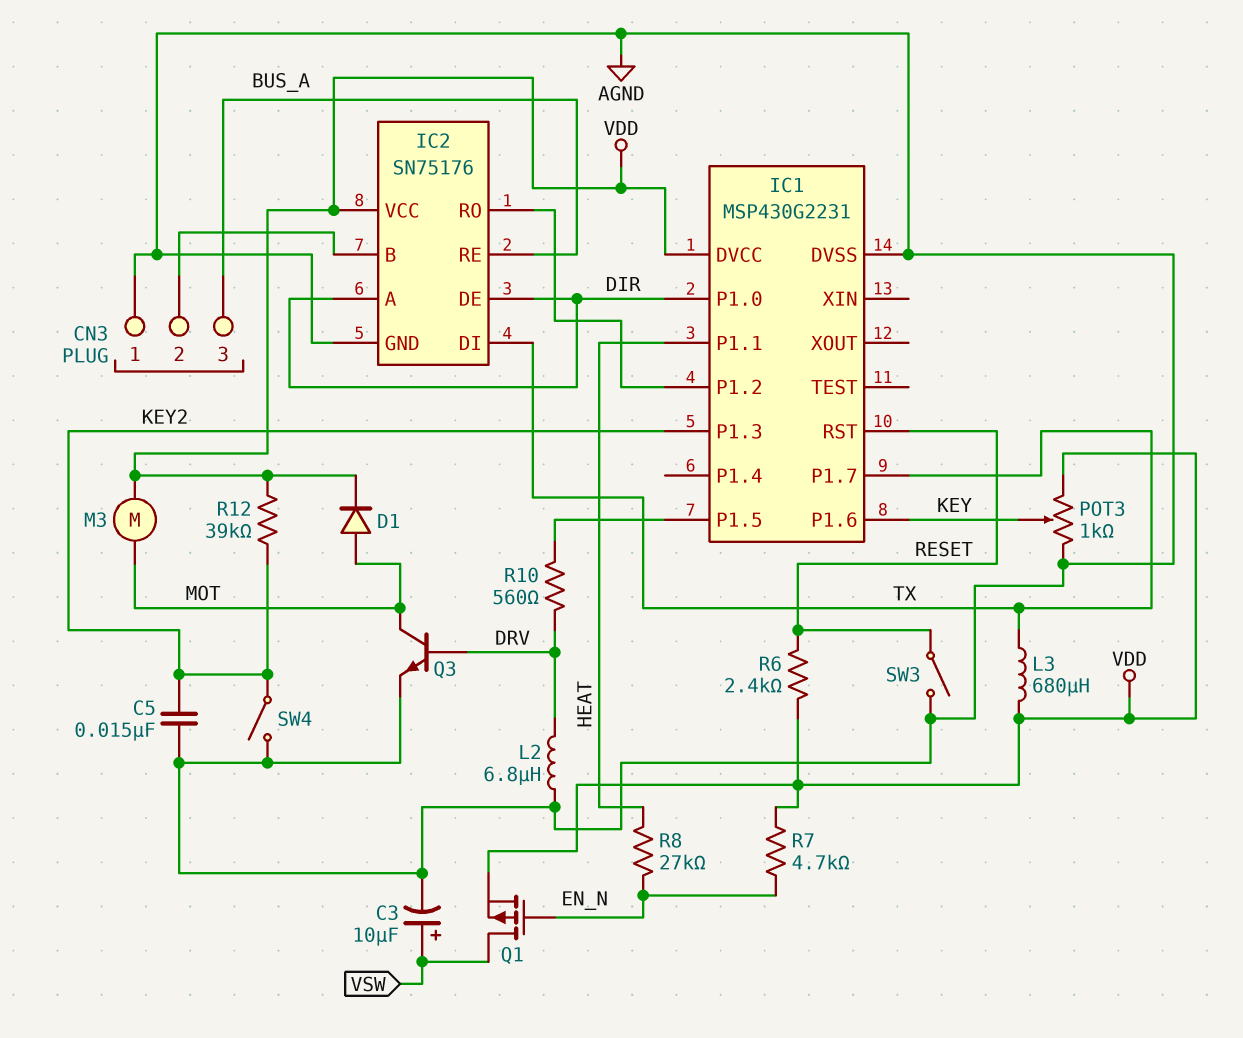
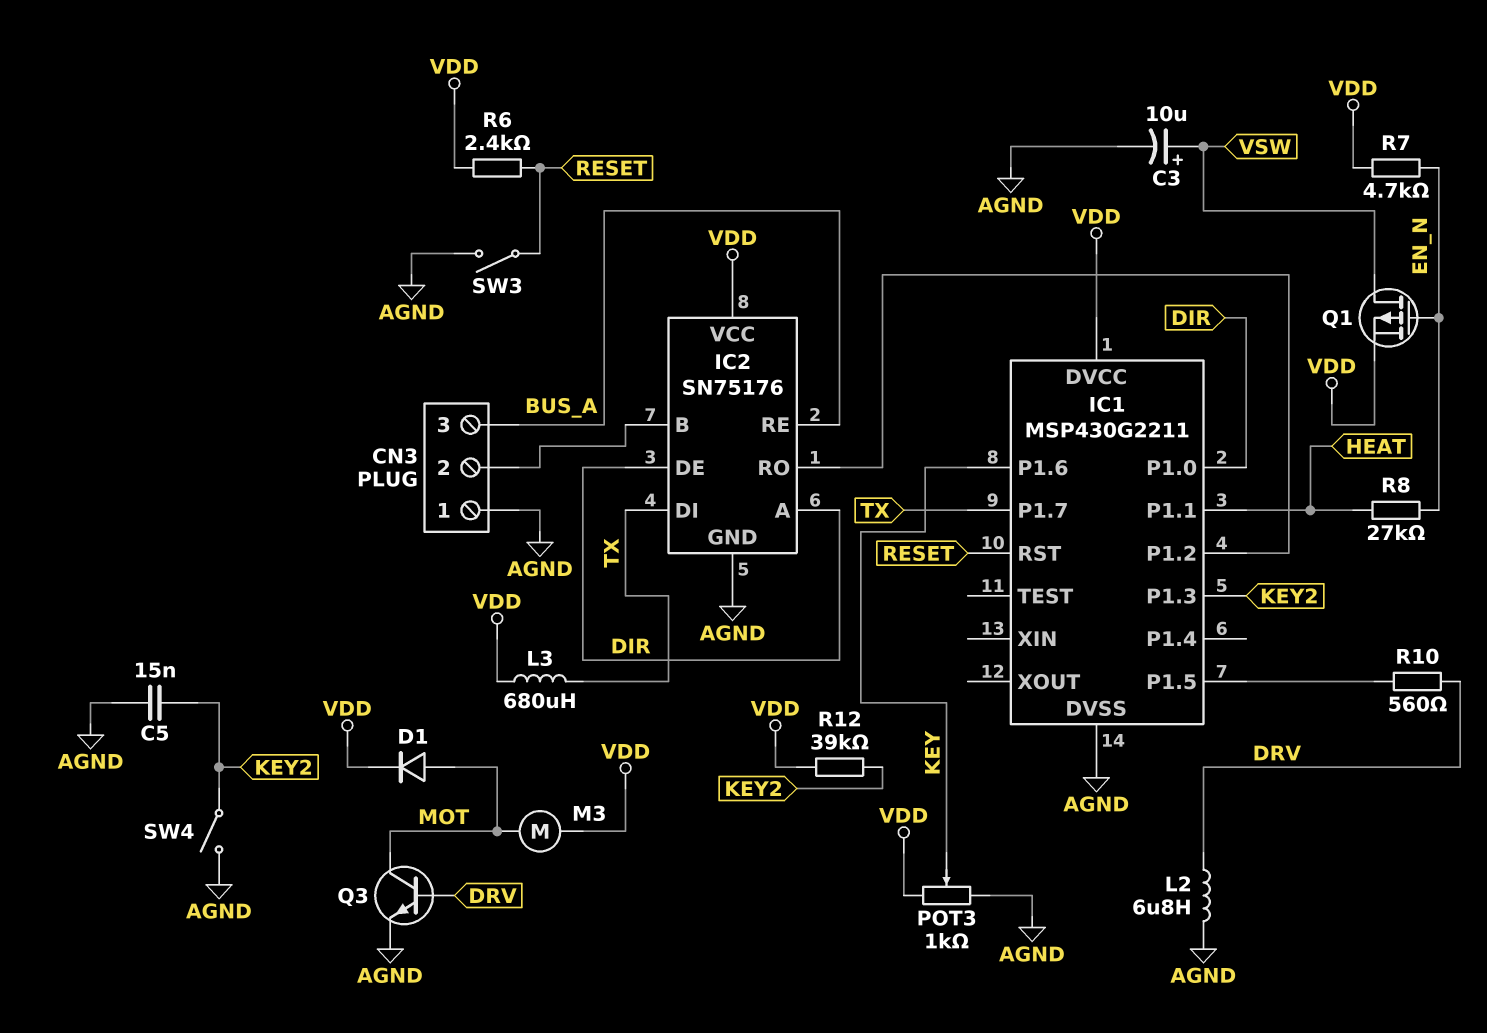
IC1: MSP430G2231 -> MSP430G2211

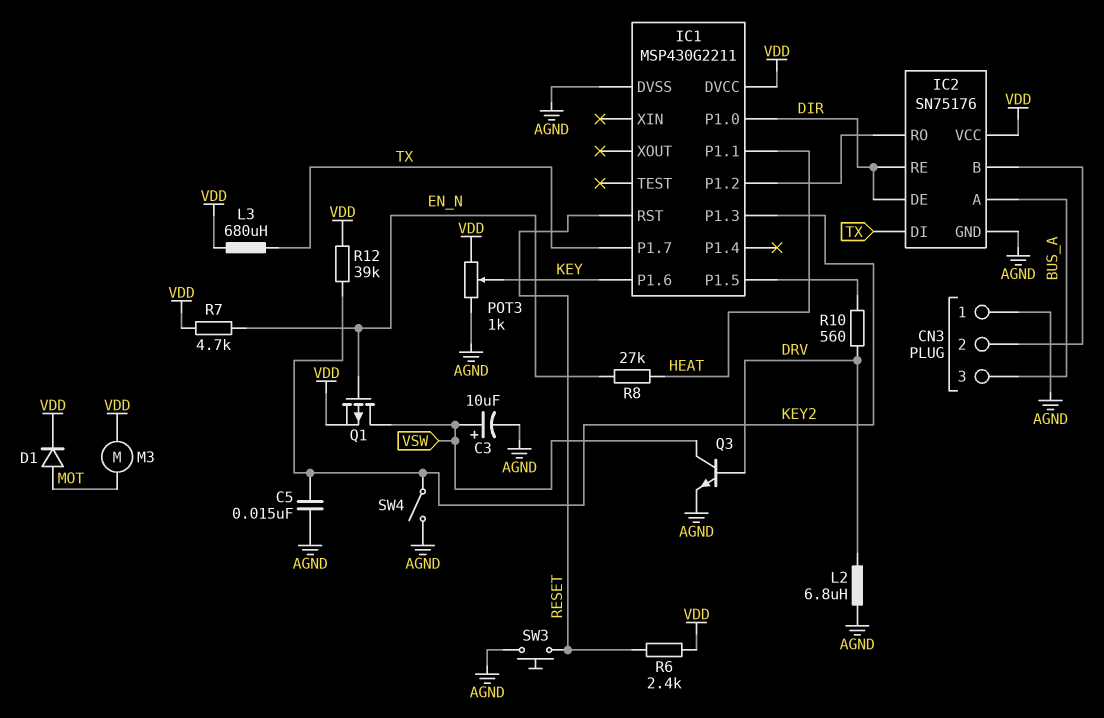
IC2 pin A: DIR -> BUS_A
IC2 pin RE: BUS_A -> DIR
Q3: NPN (B DRV, C MOT, E AGND) -> NPN (B DRV, C VSW, E AGND)
SW3: switch (AGND, RESET) -> button (AGND, RESET)

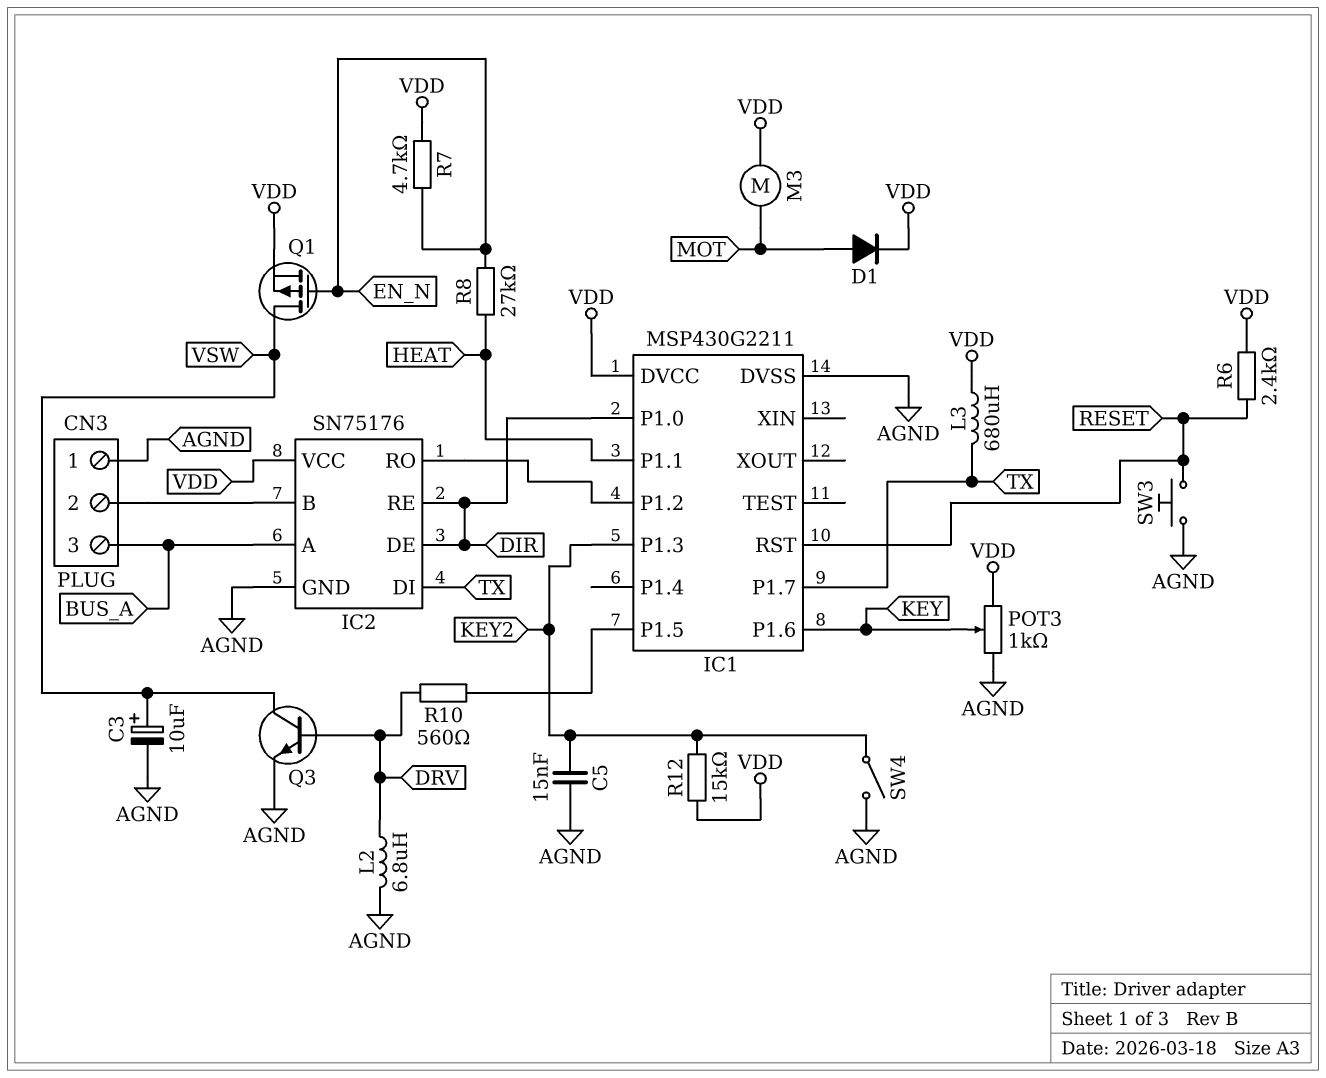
R12: 39k (KEY2, VDD) -> 15k (KEY2, VDD)

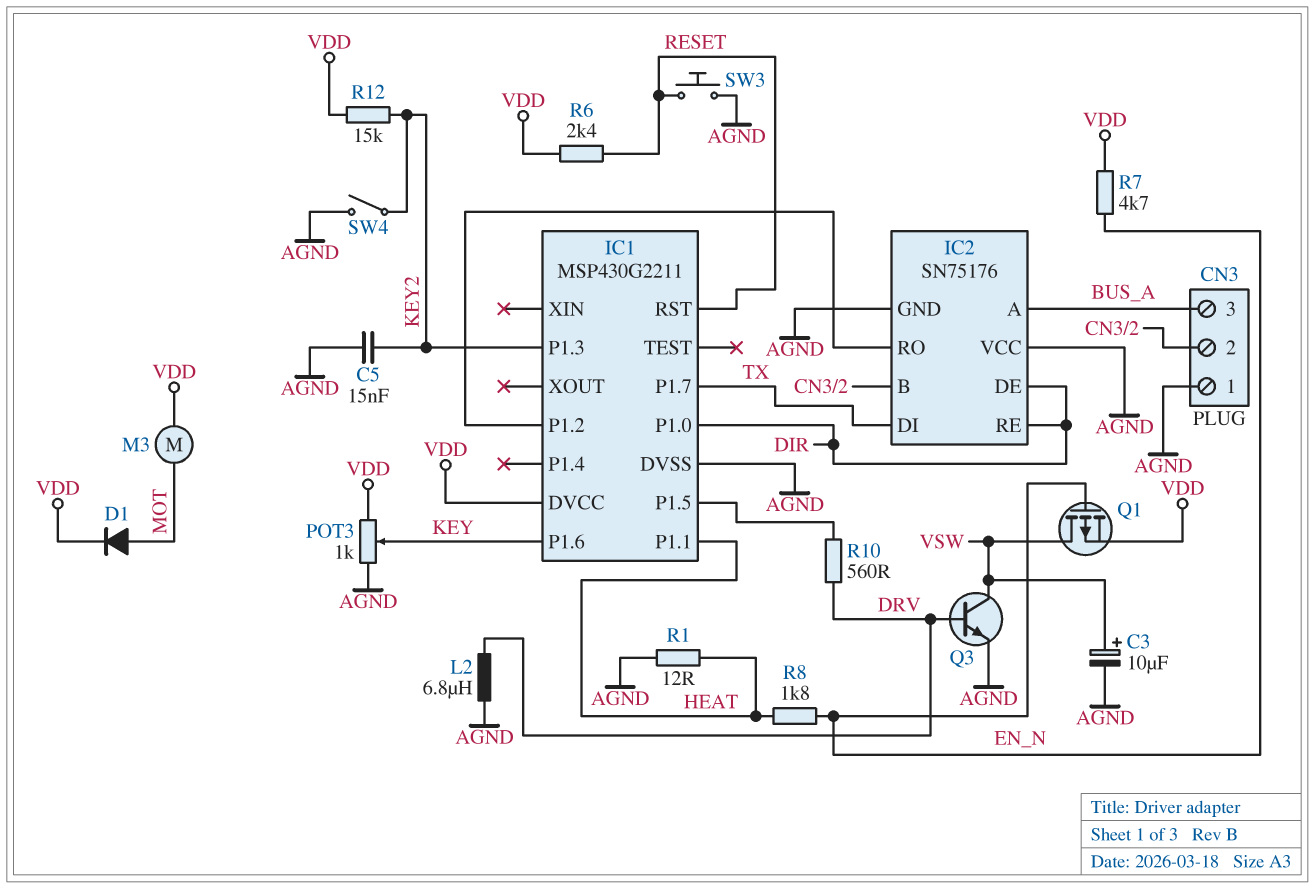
IC2 pin VCC: VDD -> AGND
L3: 680uH (TX, VDD) -> none
R1: none -> 12 (AGND, HEAT)
R8: 27k (EN_N, HEAT) -> 1.8k (EN_N, HEAT)

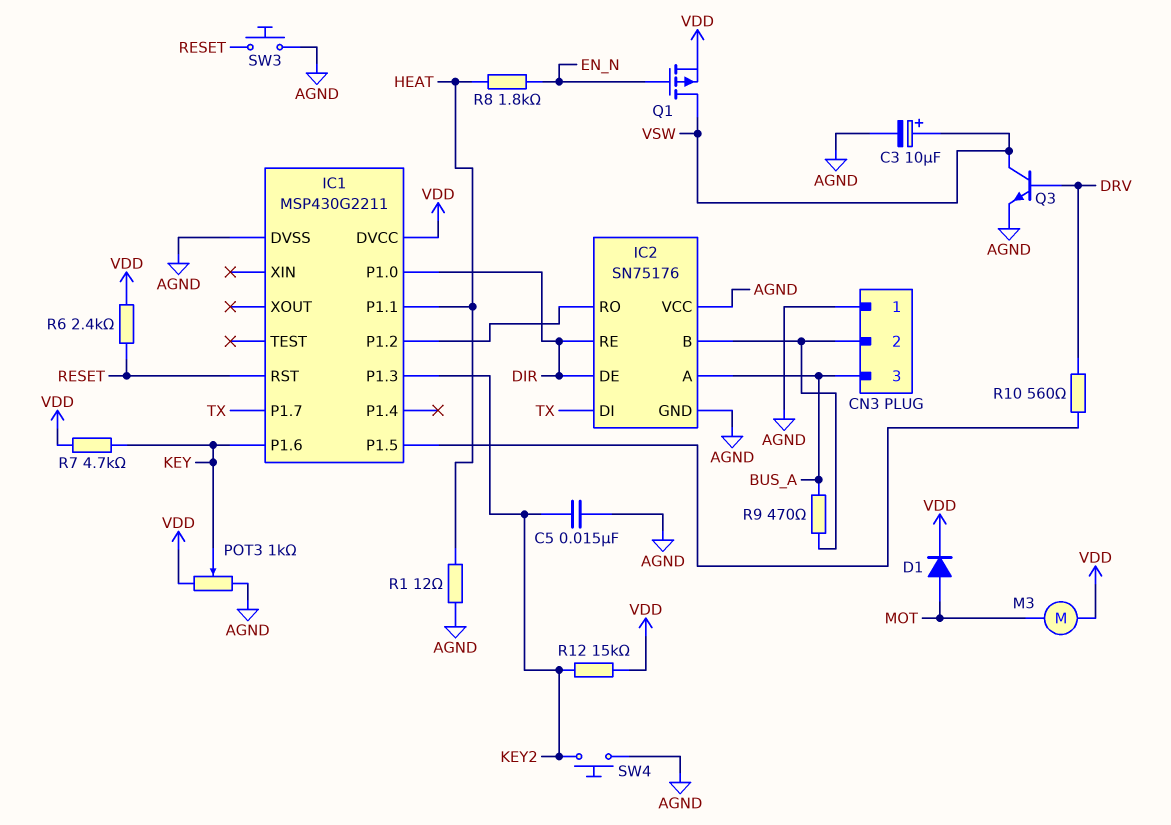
L2: 6.8uH (AGND, DRV) -> none
R7: 4.7k (EN_N, VDD) -> 4.7k (KEY, VDD)
R9: none -> 470 (BUS_A, CN3/2)
SW4: switch (AGND, KEY2) -> button (AGND, KEY2)

